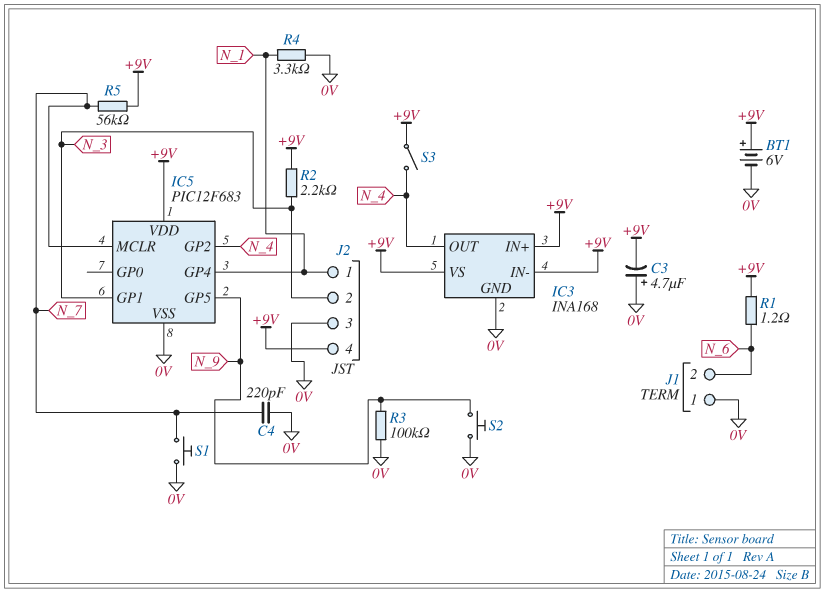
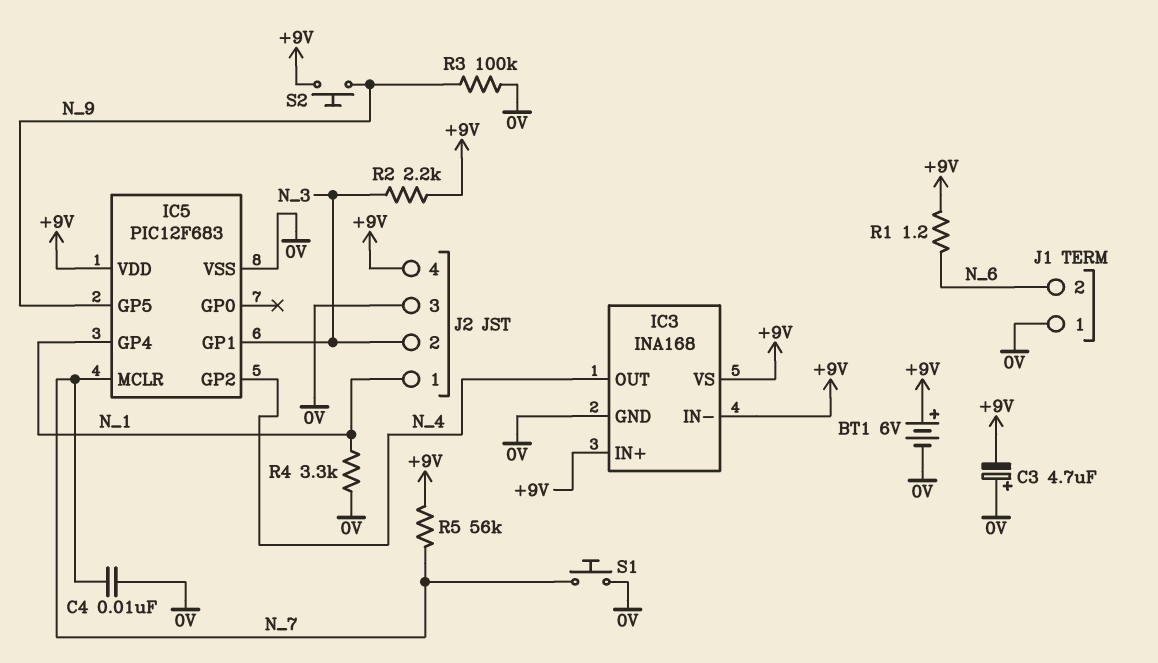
C4: 220pF (0V, N_7) -> 10nF (0V, N_7)
S2: button (0V, N_9) -> button (+9V, N_9)
S3: switch (+9V, N_4) -> none

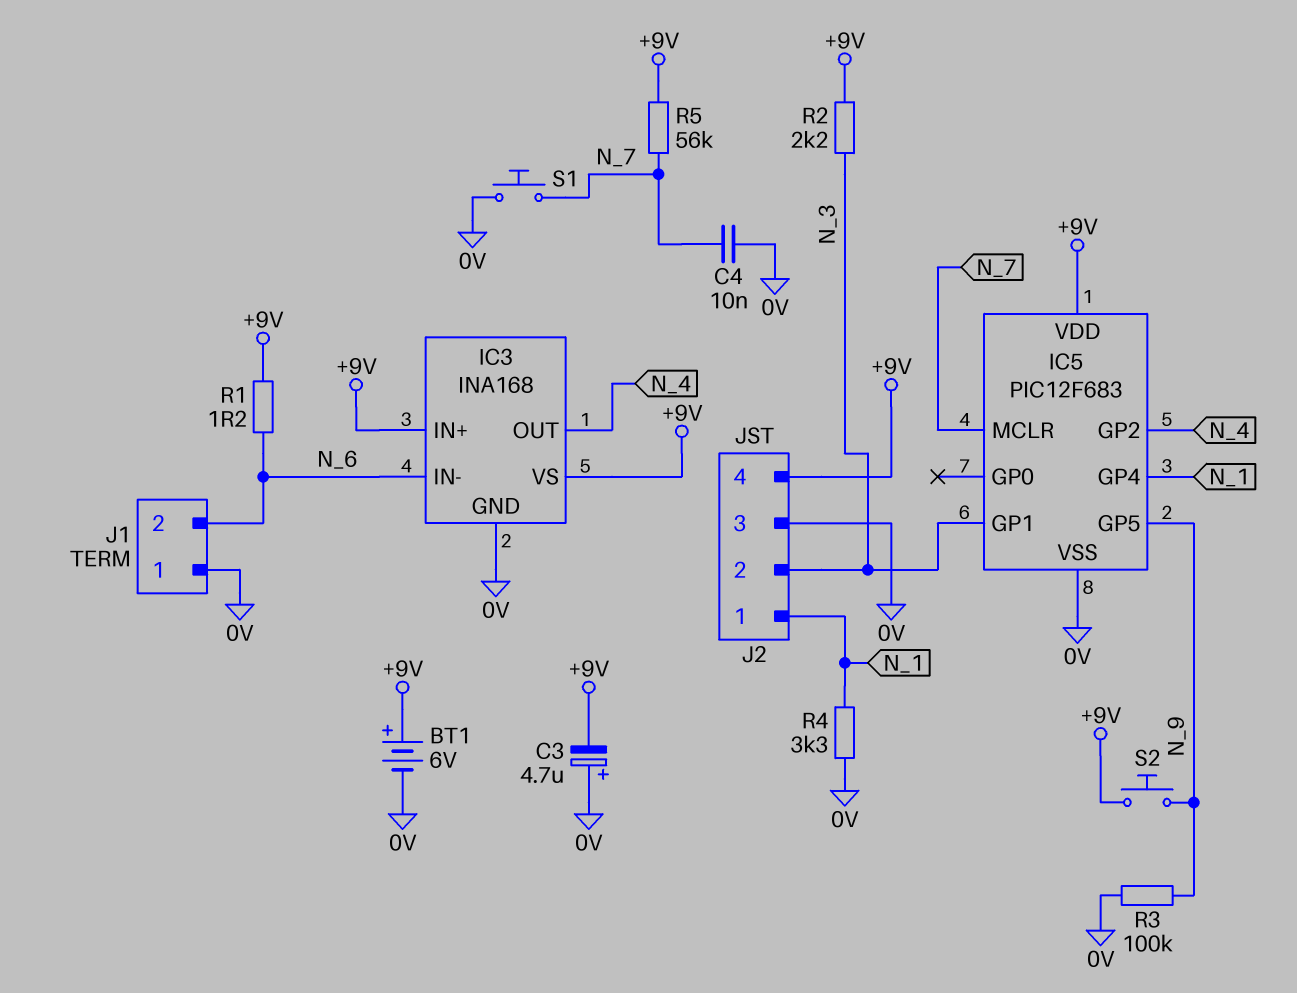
IC3 pin IN-: +9V -> N_6

